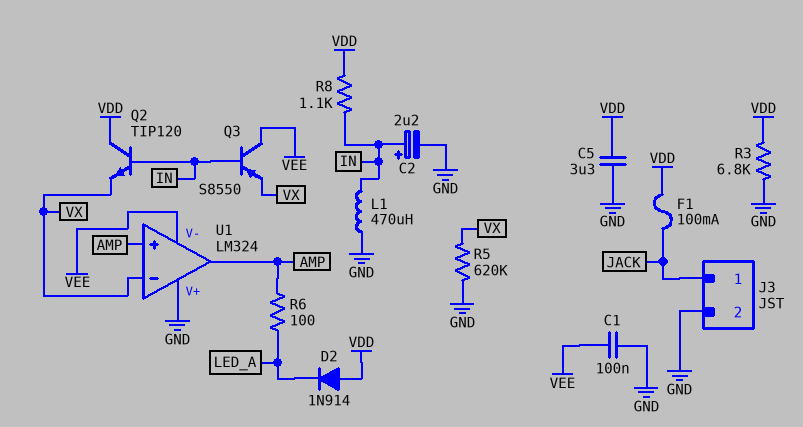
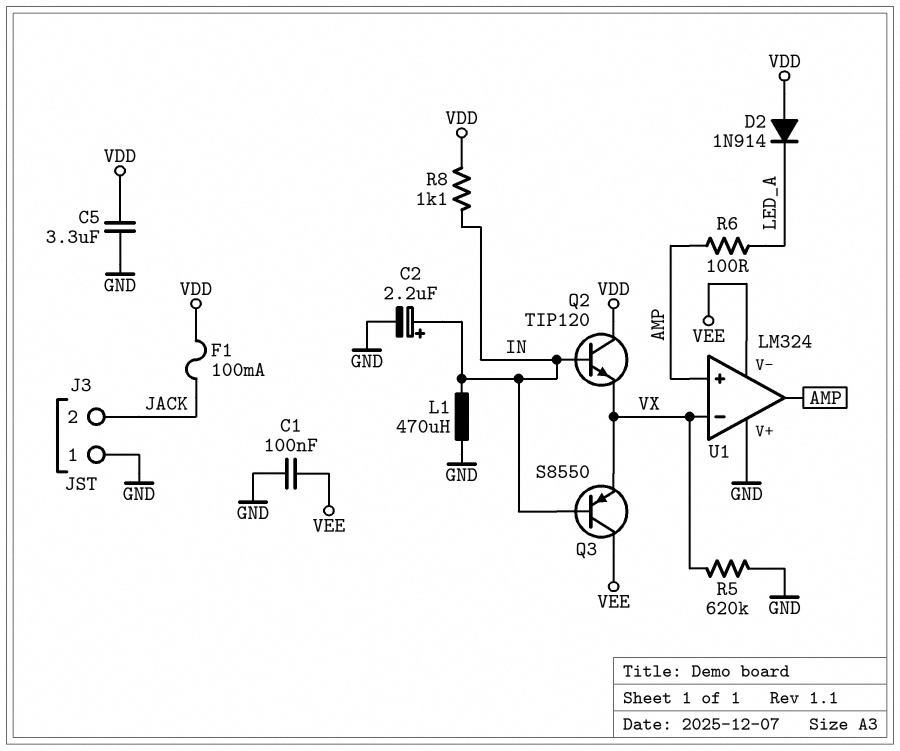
J3 pin 1: JACK -> GND
J3 pin 2: GND -> JACK
R3: 6.8k (GND, VDD) -> none

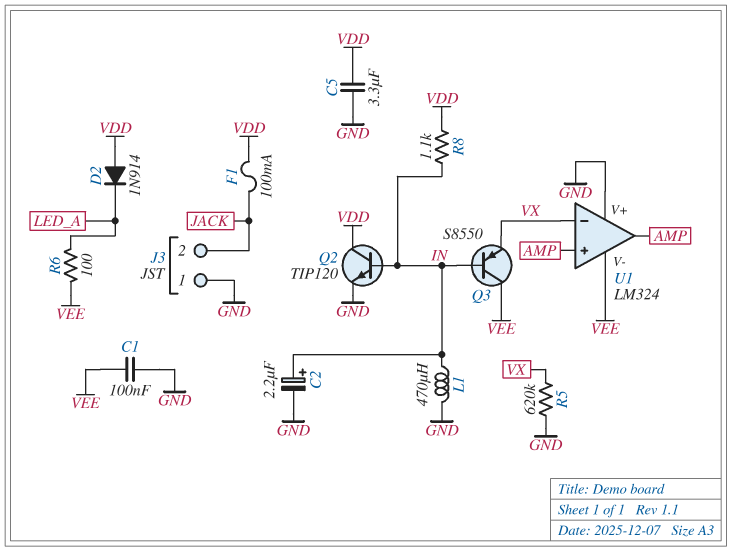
Q2: NPN TIP120 (B IN, C VDD, E VX) -> NPN TIP120 (B IN, C VDD, E GND)
R6: 100 (AMP, LED_A) -> 100 (LED_A, VEE)

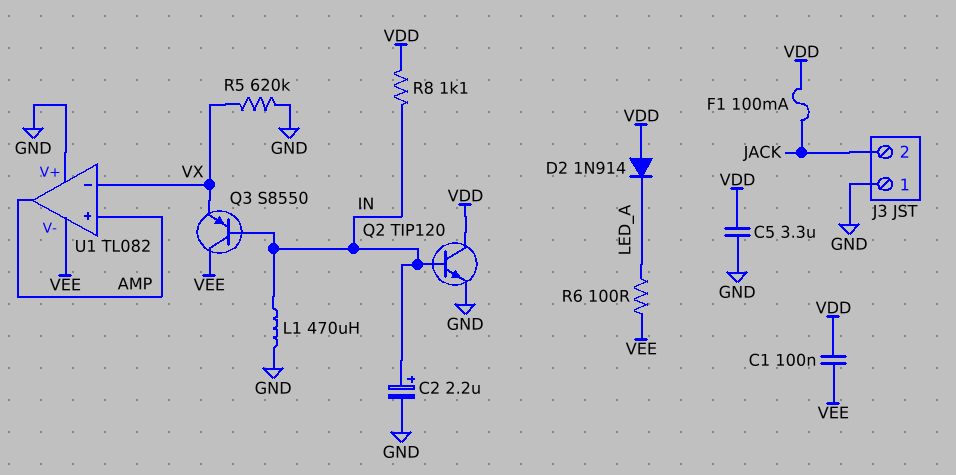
C1: 100nF (GND, VEE) -> 100nF (VDD, VEE)
U1: LM324 -> TL082

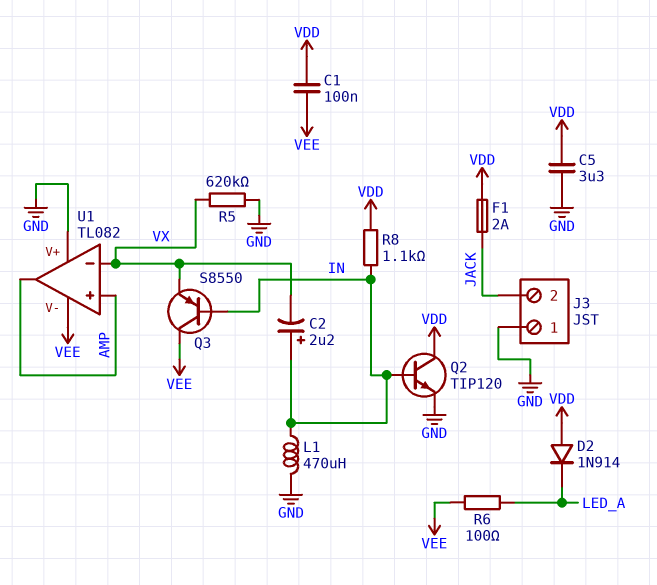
C2: 2.2uF (plus IN, minus GND) -> 2.2uF (plus IN, minus VX)
F1: 100mA (JACK, VDD) -> 2A (JACK, VDD)

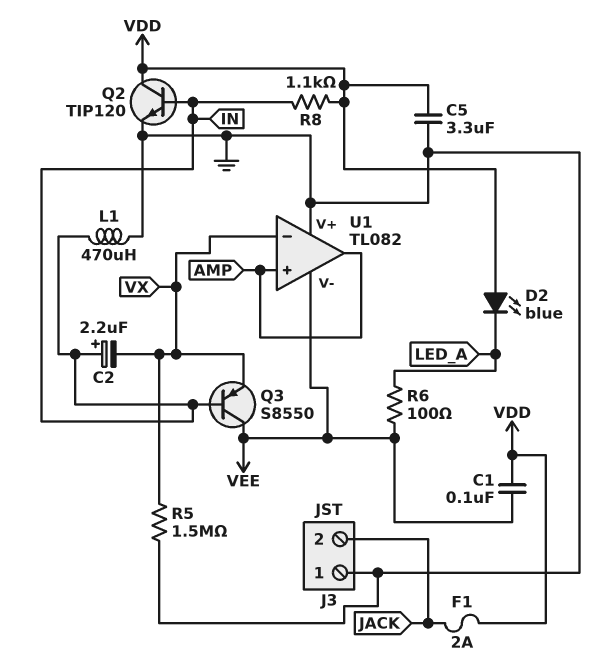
D2: diode 1N914 (A VDD, K LED_A) -> LED blue (A VDD, K LED_A)
R5: 620k (GND, VX) -> 1.5M (GND, VX)

